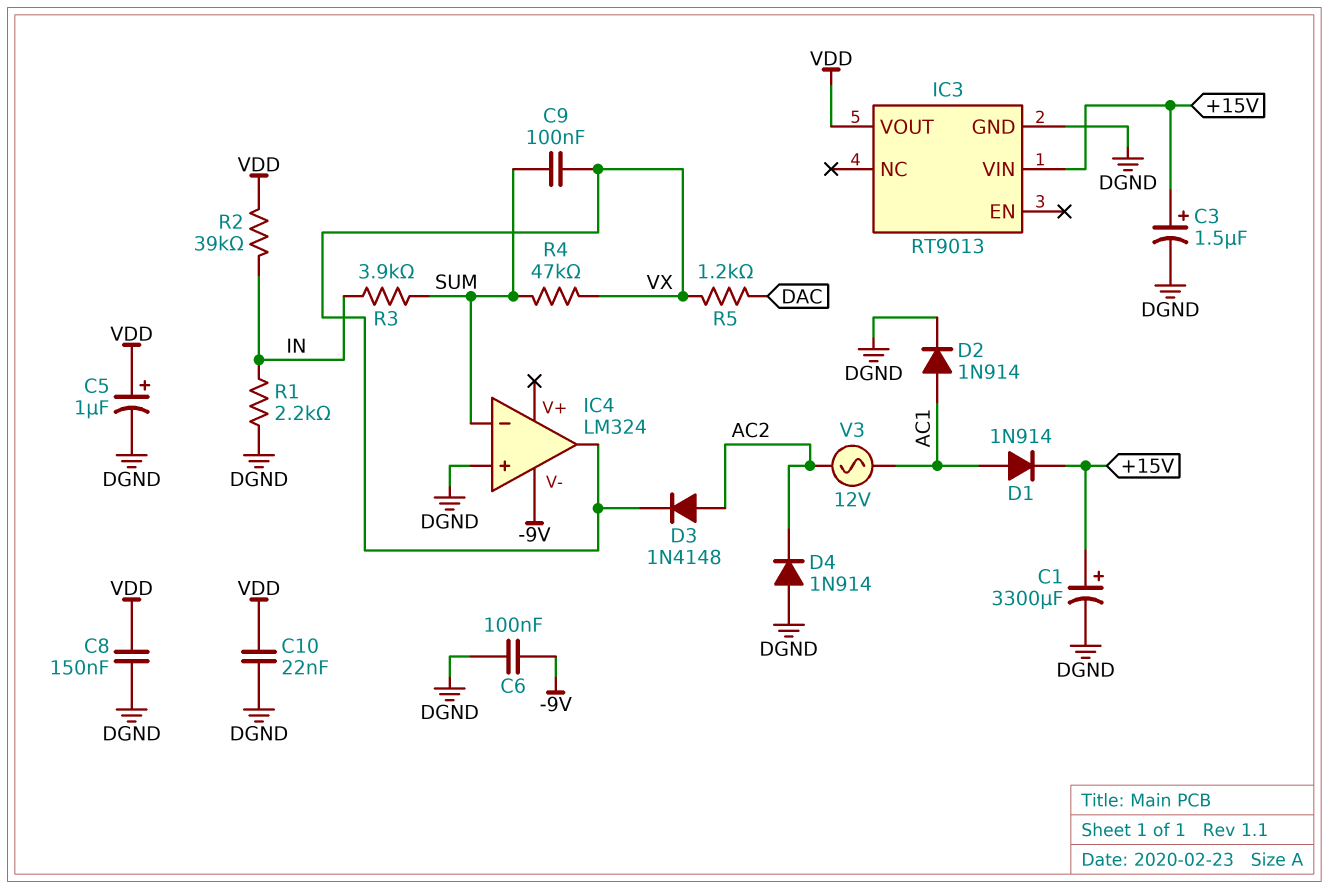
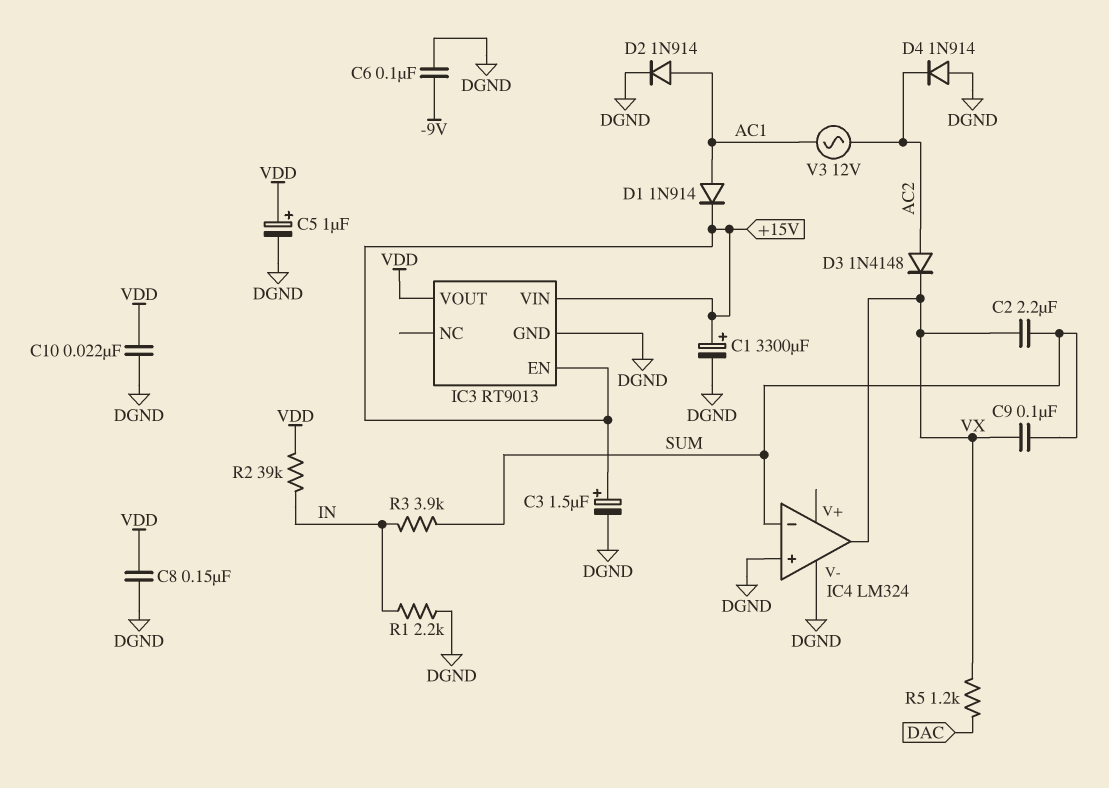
C2: none -> 2.2uF (SUM, VX)
IC3 pin EN: none -> +15V
IC4 pin V-: -9V -> DGND
R4: 47k (SUM, VX) -> none

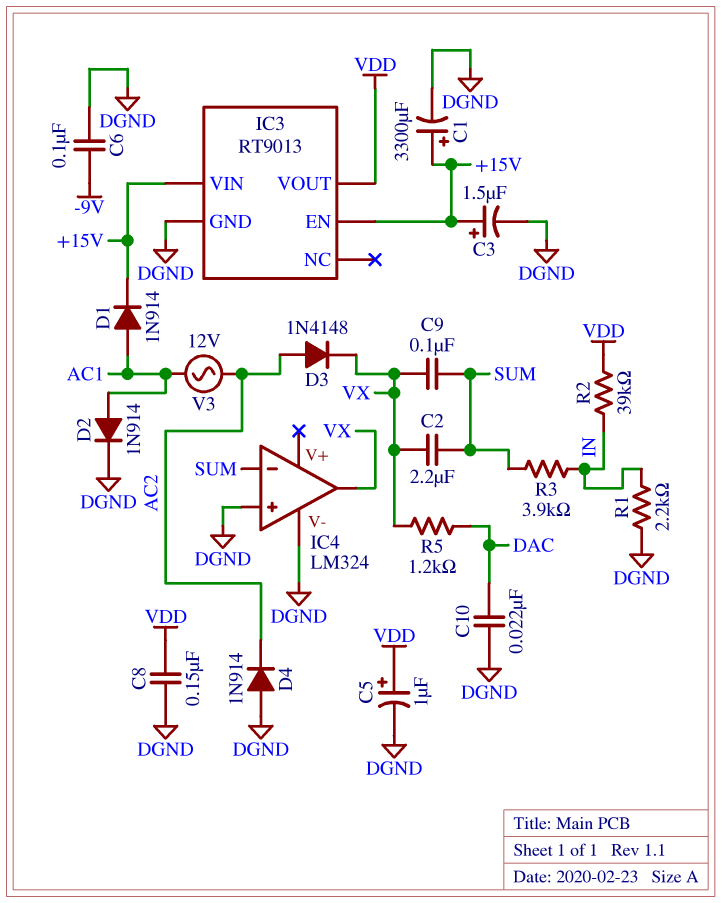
C10: 22nF (DGND, VDD) -> 22nF (DAC, DGND)

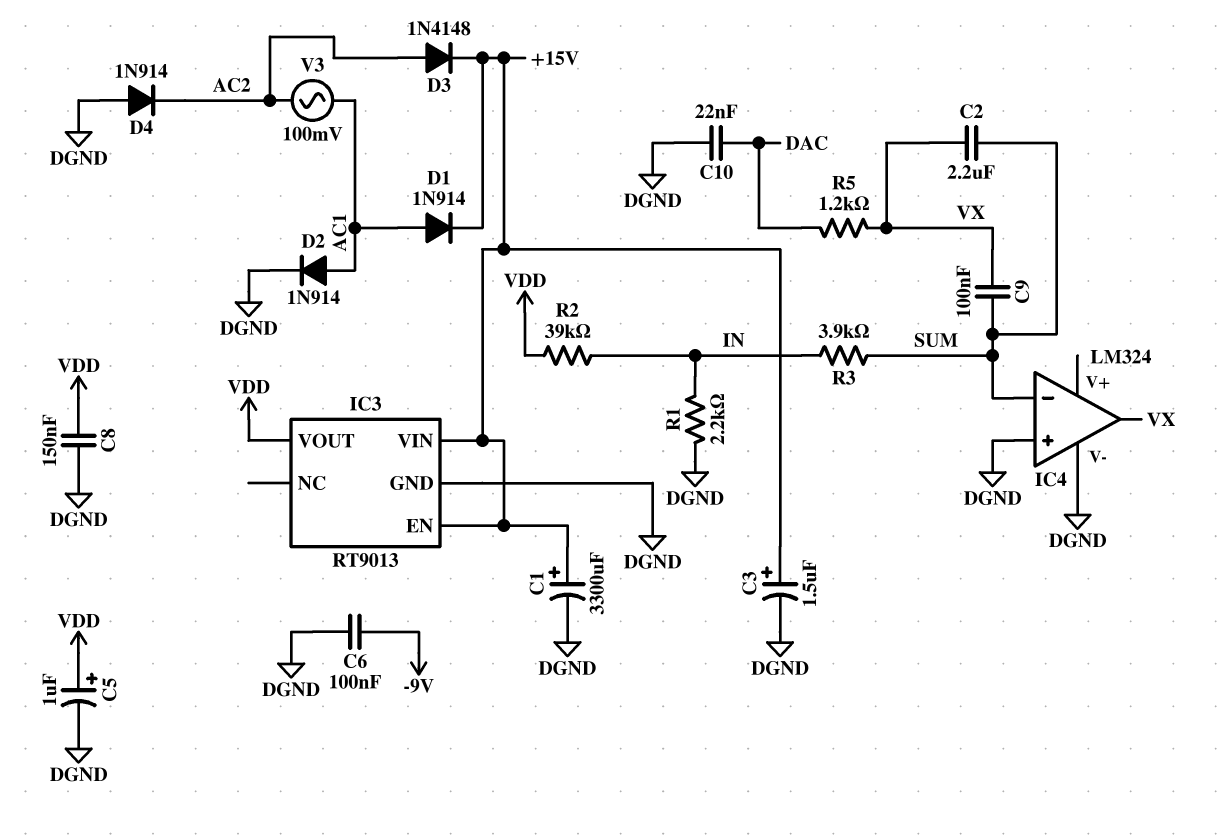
D3: diode 1N4148 (A AC2, K VX) -> diode 1N4148 (A AC2, K +15V)
V3: AC 12V (AC1, AC2) -> AC 100mV (AC1, AC2)

